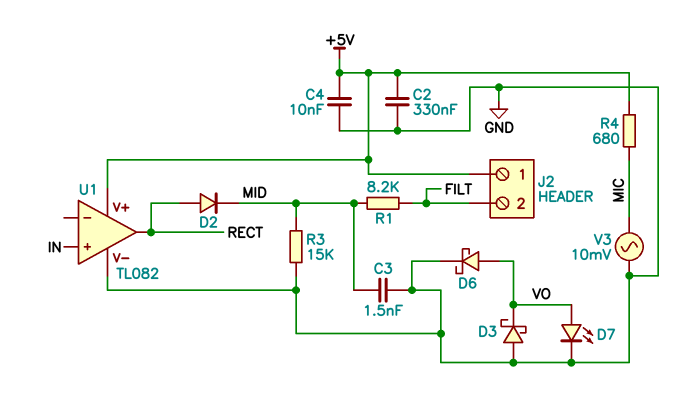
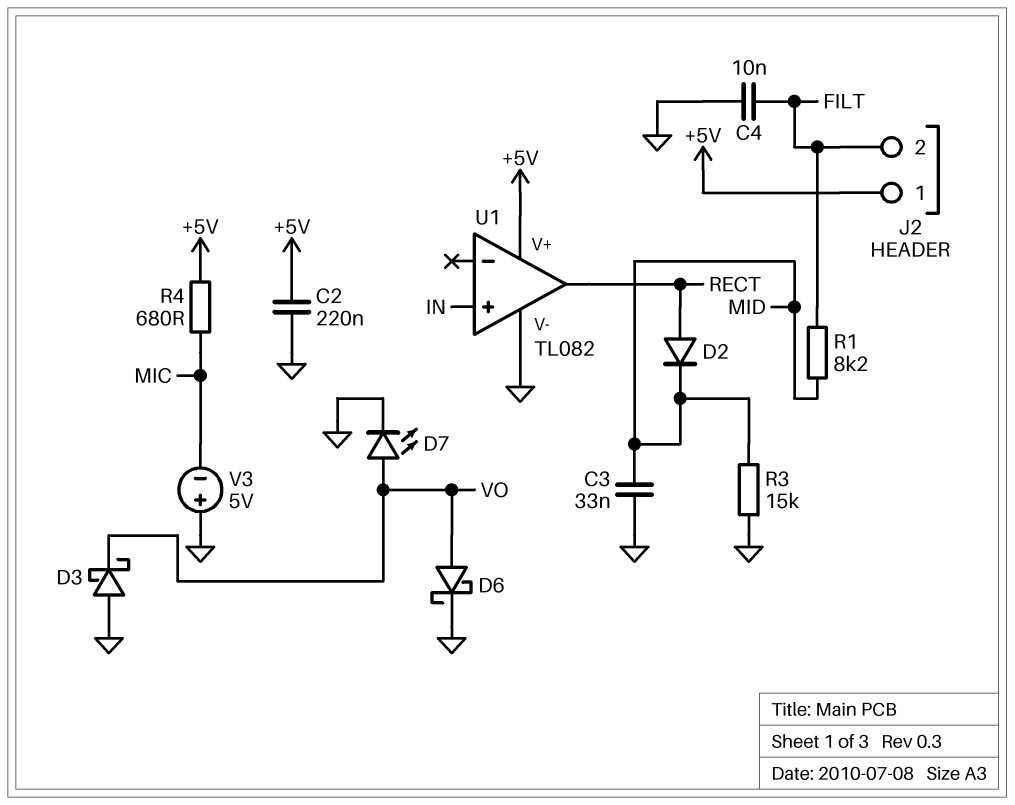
C2: 330nF (+5V, GND) -> 220nF (+5V, GND)
C3: 1.5nF (GND, MID) -> 33nF (GND, MID)
C4: 10nF (+5V, GND) -> 10nF (FILT, GND)
V3: AC 10mV (GND, MIC) -> 5V (plus GND, minus MIC)

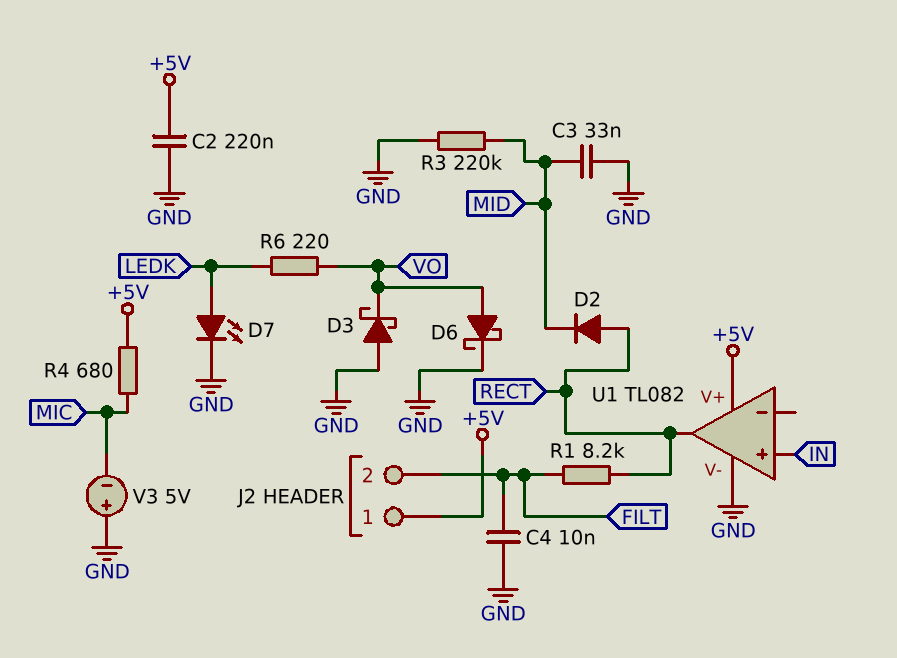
D7: LED (A VO, K GND) -> LED (A LEDK, K GND)
R1: 8.2k (FILT, MID) -> 8.2k (FILT, RECT)
R3: 15k (GND, MID) -> 220k (GND, MID)
R6: none -> 220 (LEDK, VO)

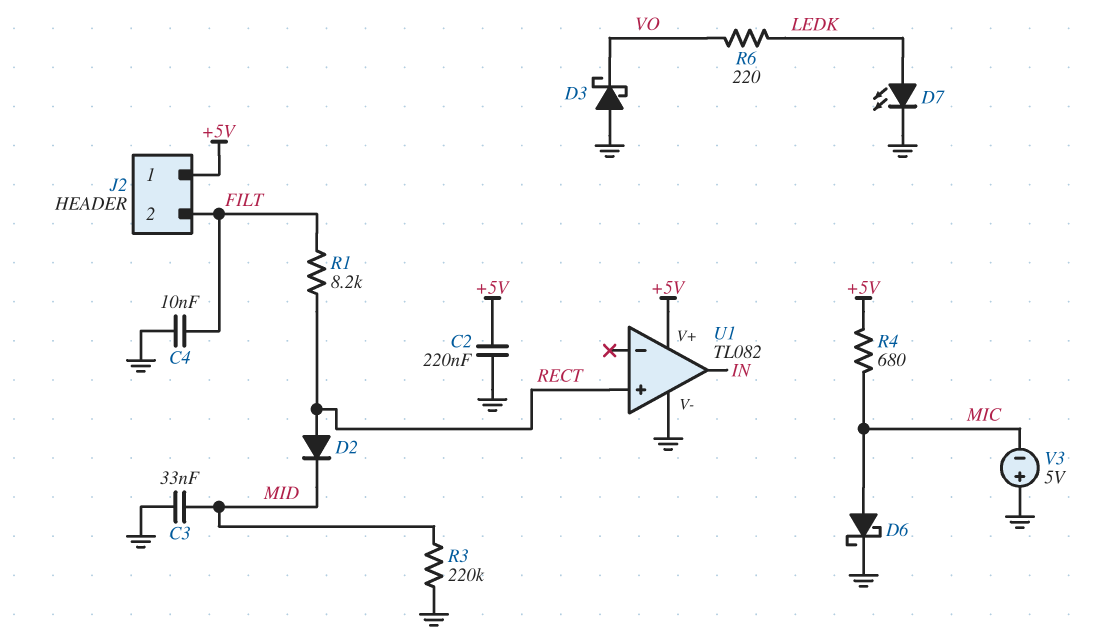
D6: schottky (A VO, K GND) -> schottky (A MIC, K GND)
U1 pin in+: IN -> RECT
U1 pin out: RECT -> IN

